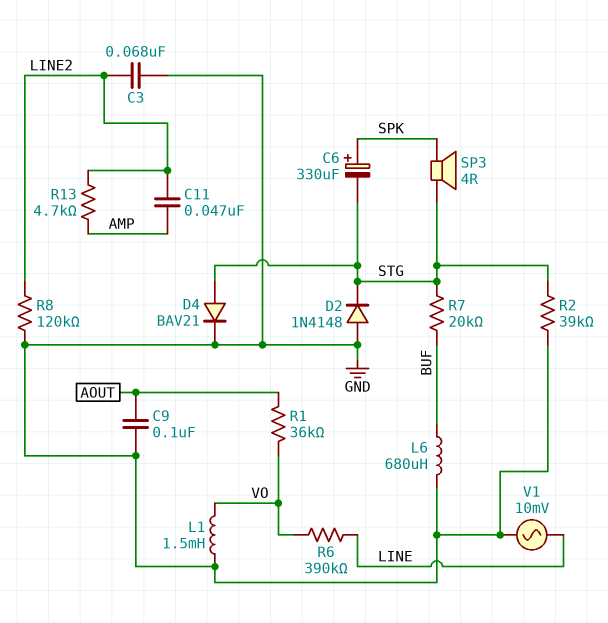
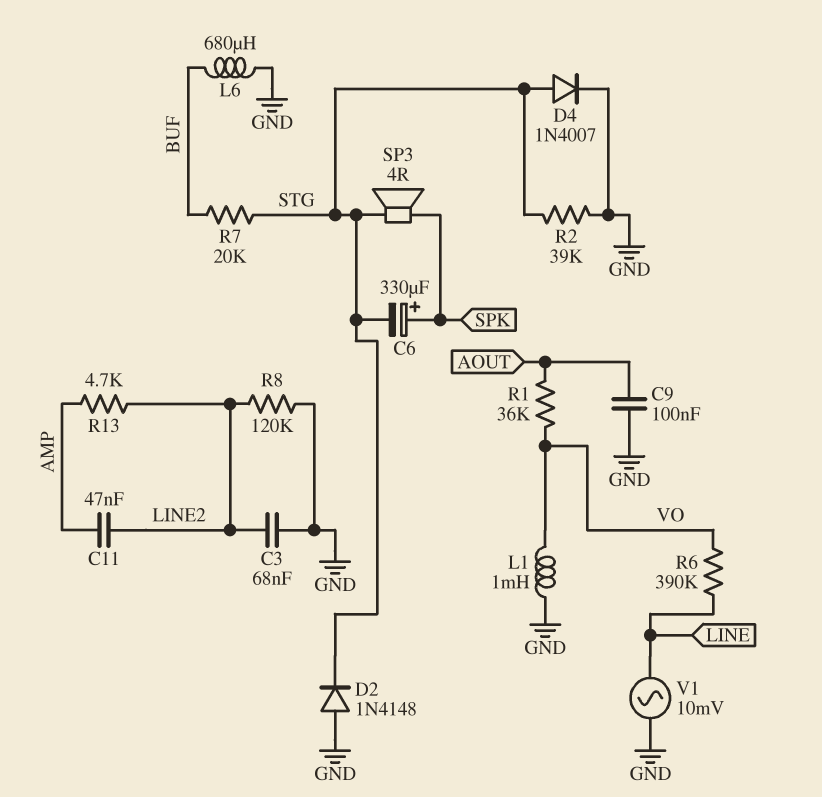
D4: diode BAV21 (A STG, K GND) -> diode 1N4007 (A STG, K GND)
L1: 1.5mH (GND, VO) -> 1mH (GND, VO)

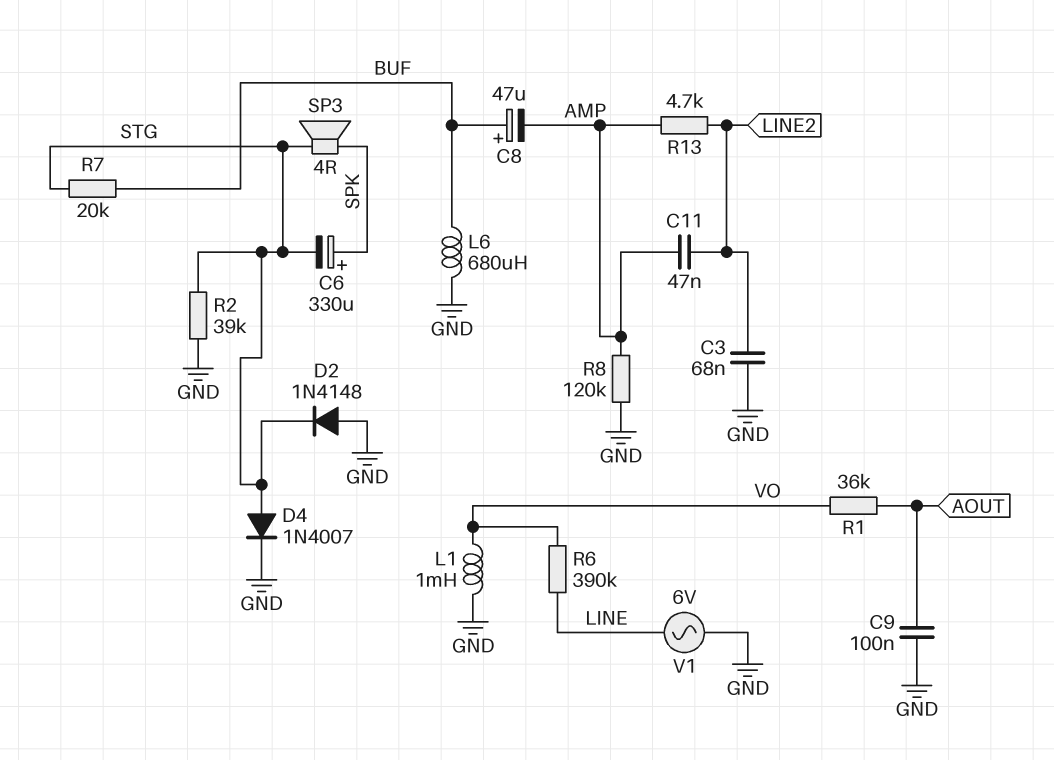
C8: none -> 47uF (plus BUF, minus AMP)
R8: 120k (GND, LINE2) -> 120k (AMP, GND)
V1: AC 10mV (GND, LINE) -> AC 6V (GND, LINE)

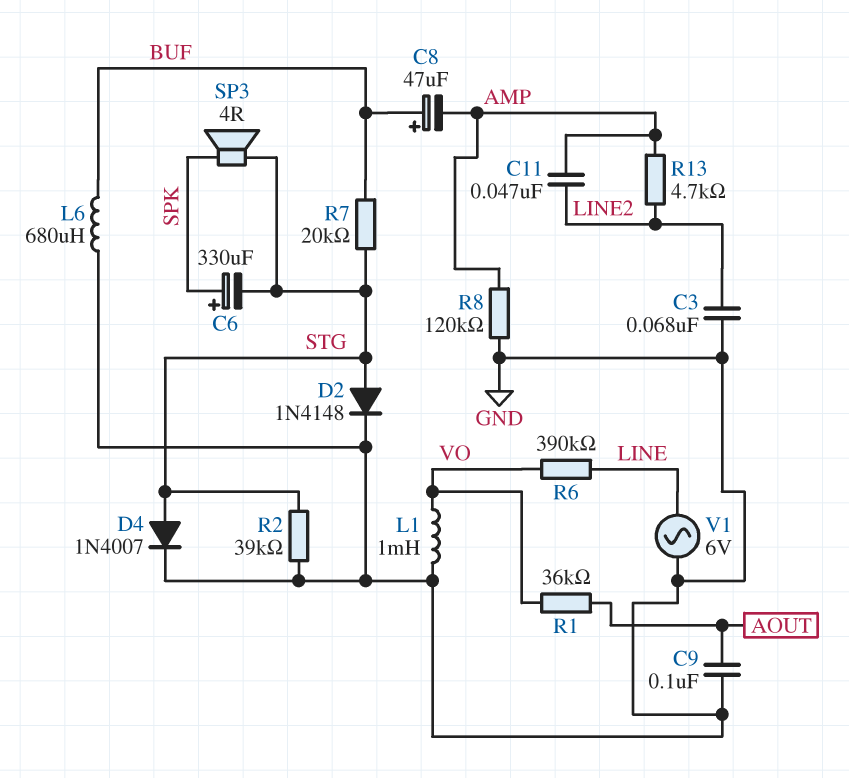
D2: diode 1N4148 (A GND, K STG) -> diode 1N4148 (A STG, K GND)

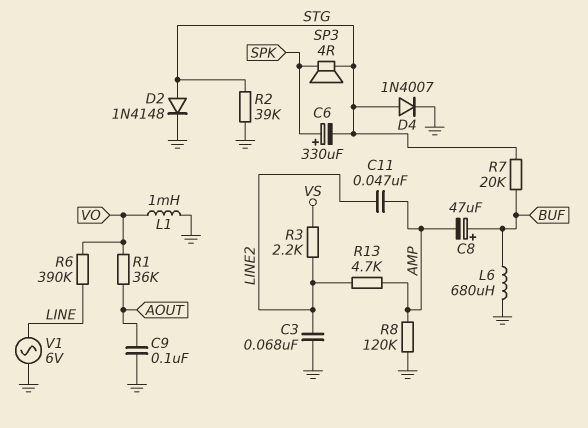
R3: none -> 2.2k (LINE2, VS)

